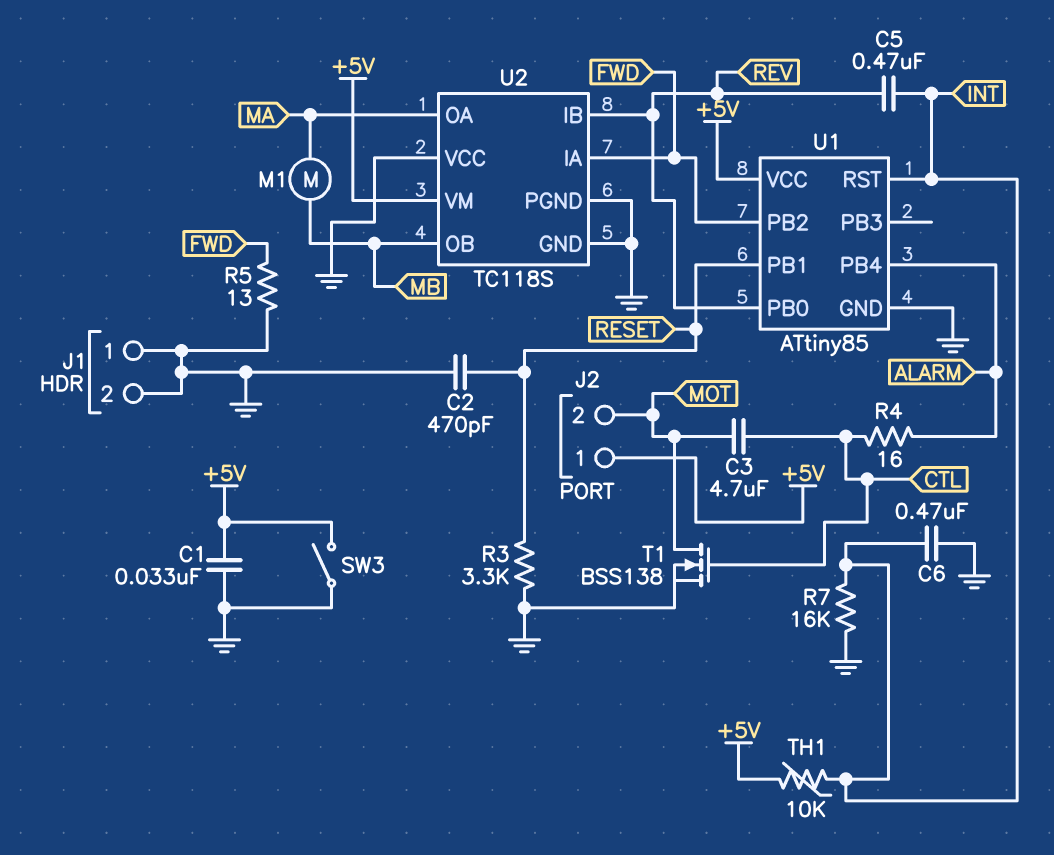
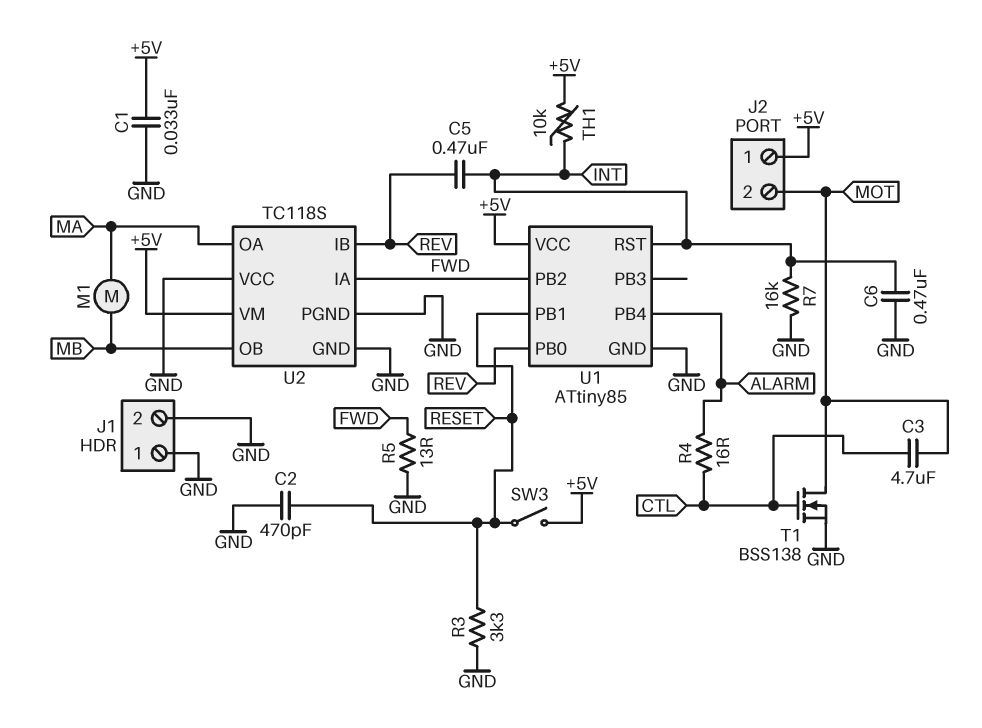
SW3: switch (+5V, GND) -> switch (+5V, RESET)

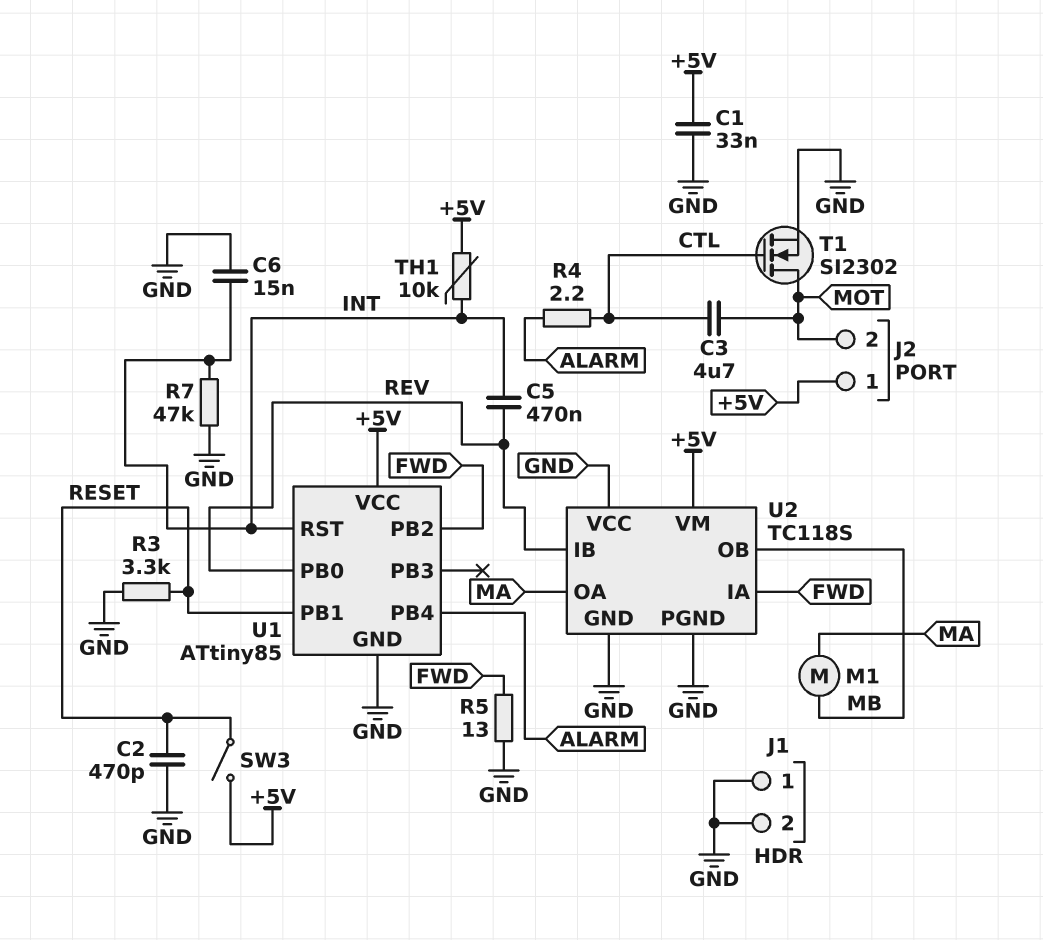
C6: 470nF (GND, INT) -> 15nF (GND, INT)
R4: 16 (ALARM, CTL) -> 2.2 (ALARM, CTL)
R7: 16k (GND, INT) -> 47k (GND, INT)
T1: NMOS BSS138 (G CTL, D MOT, S GND) -> NMOS SI2302 (G CTL, D MOT, S GND)

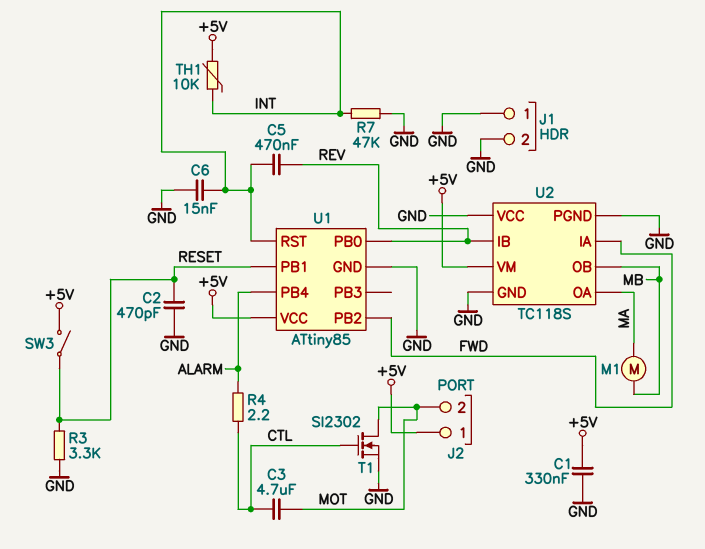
C1: 33nF (+5V, GND) -> 330nF (+5V, GND)
R5: 13 (FWD, GND) -> none

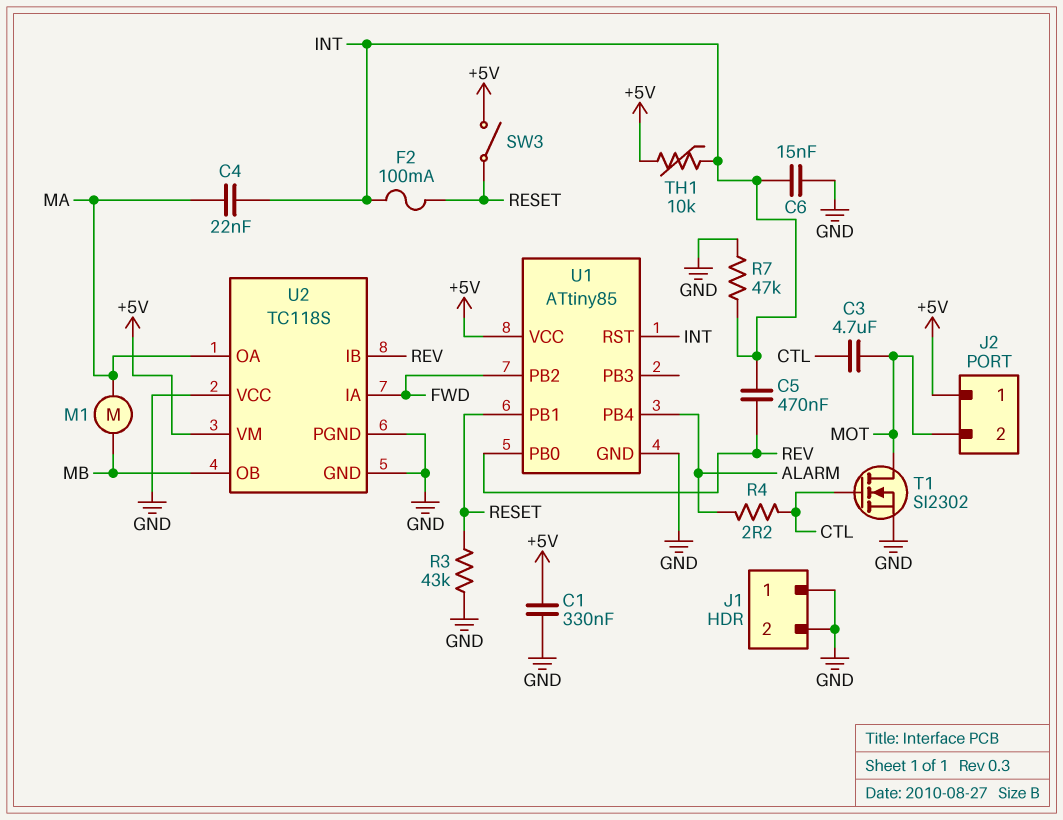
C2: 470pF (GND, RESET) -> none
C4: none -> 22nF (INT, MA)
F2: none -> 100mA (INT, RESET)
R3: 3.3k (GND, RESET) -> 43k (GND, RESET)

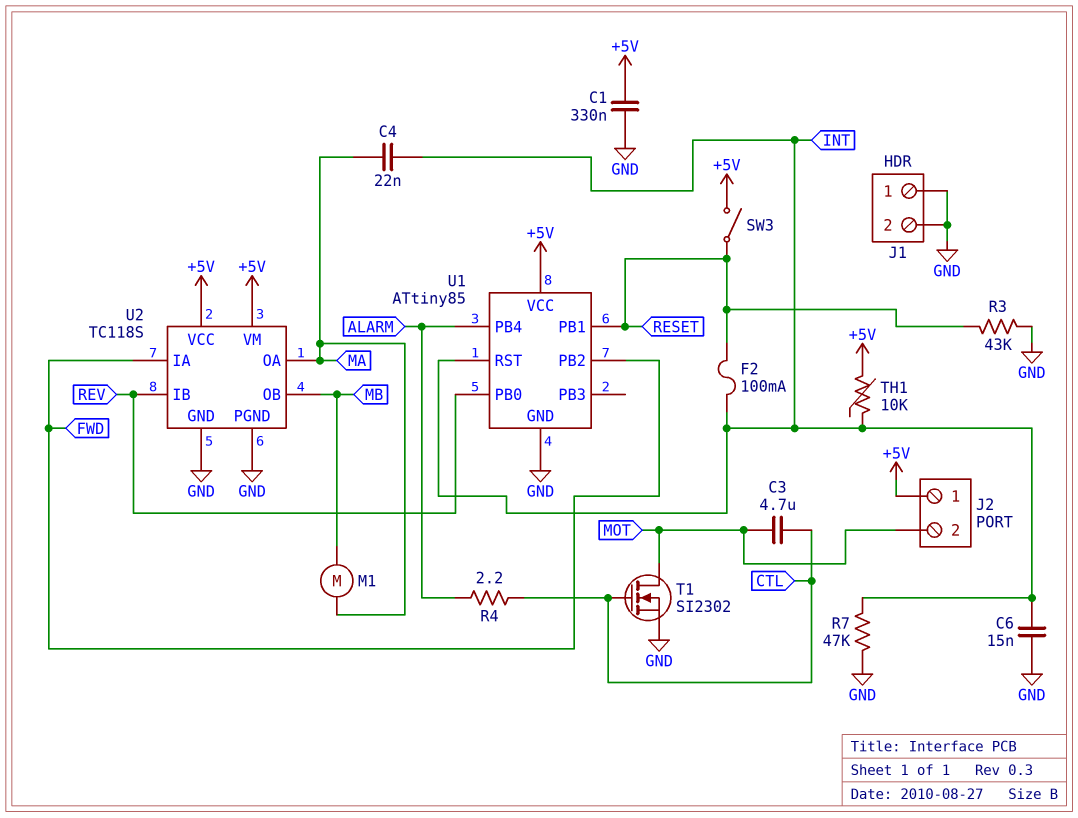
C5: 470nF (INT, REV) -> none
U2 pin VCC: GND -> +5V

